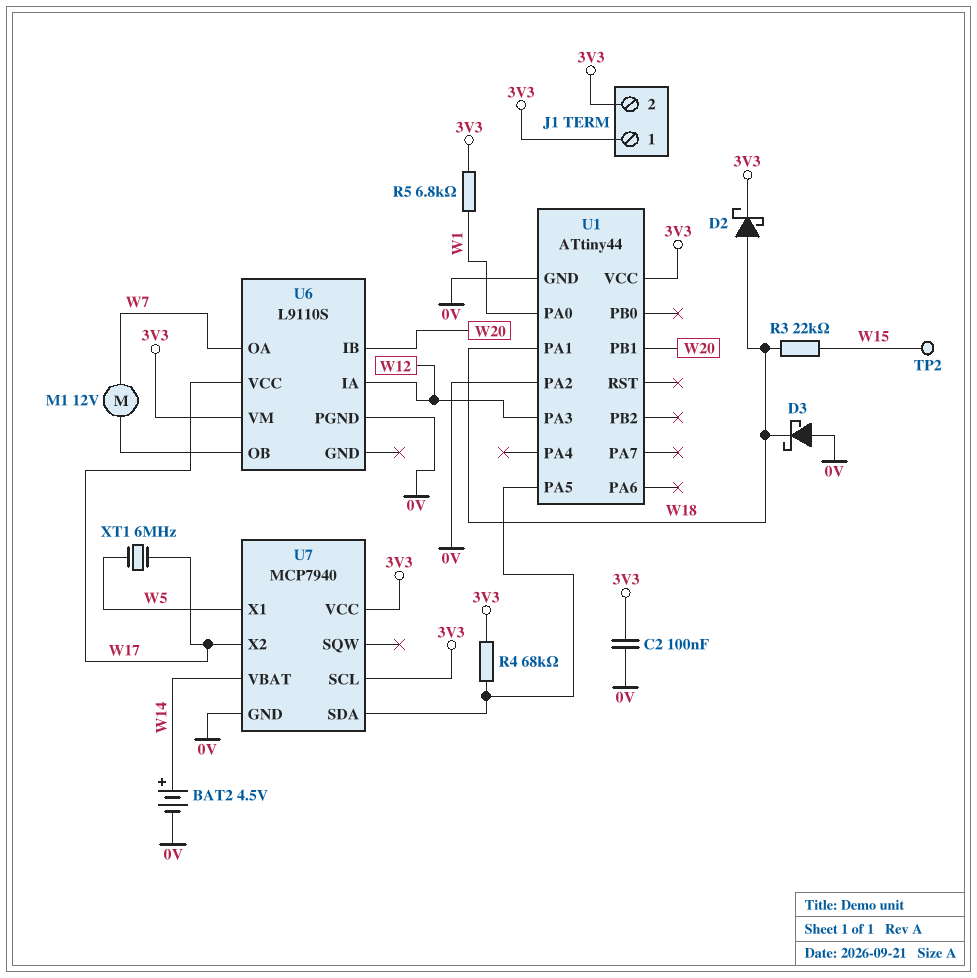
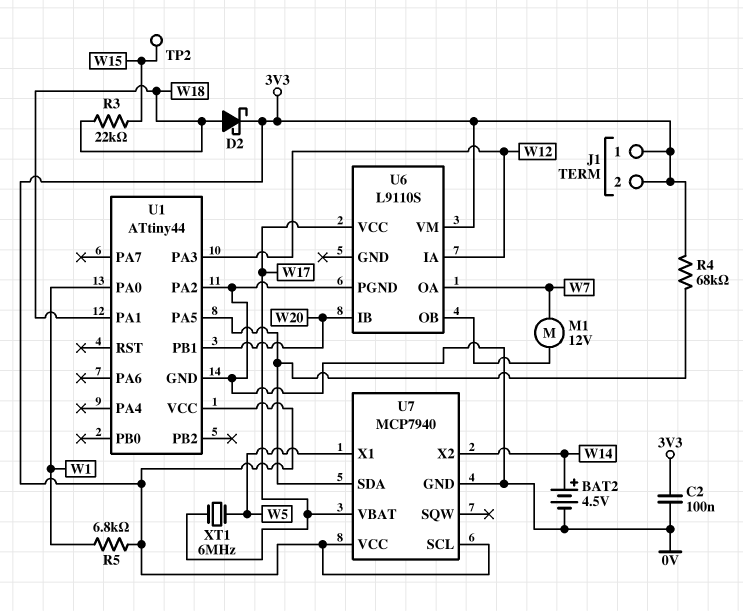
D3: schottky (A 0V, K W18) -> none
U7 pin VBAT: W14 -> W17
U7 pin X2: W17 -> W14

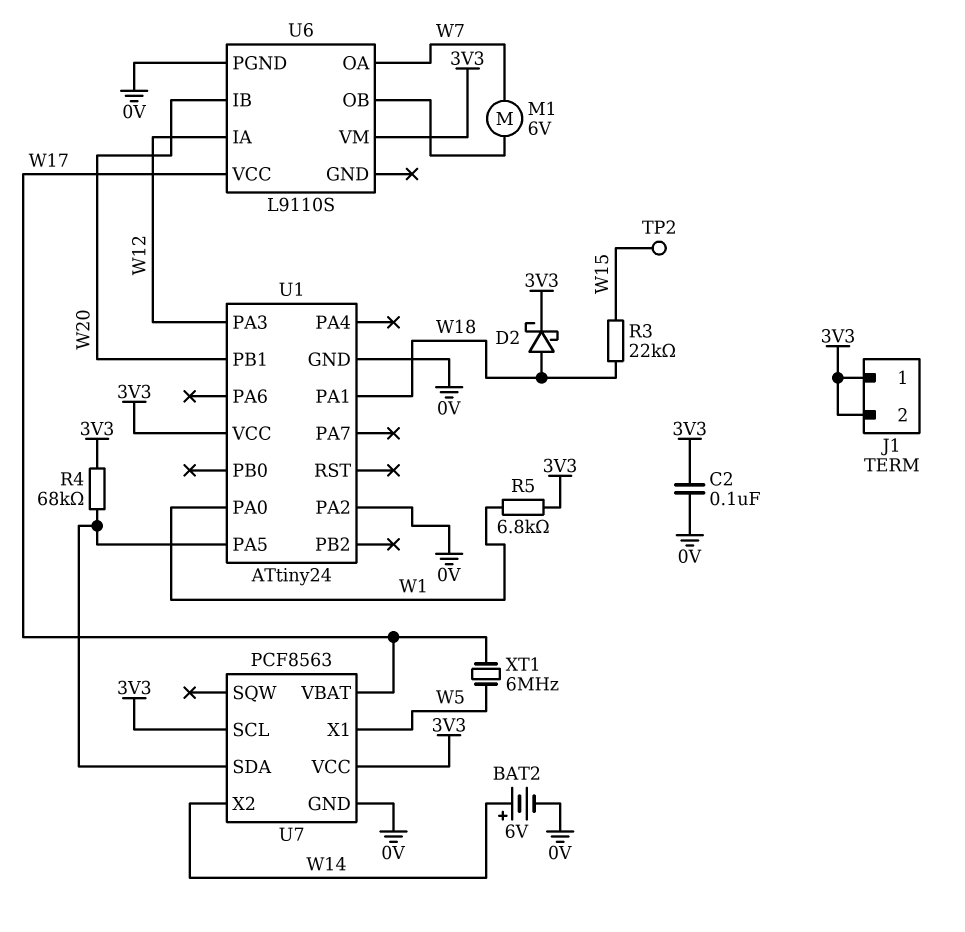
BAT2: 4.5V (plus W14, minus 0V) -> 6V (plus W14, minus 0V)
M1: motor 12V (U6/OB, W7) -> motor 6V (U6/OB, W7)
U1: ATtiny44 -> ATtiny24
U7: MCP7940 -> PCF8563

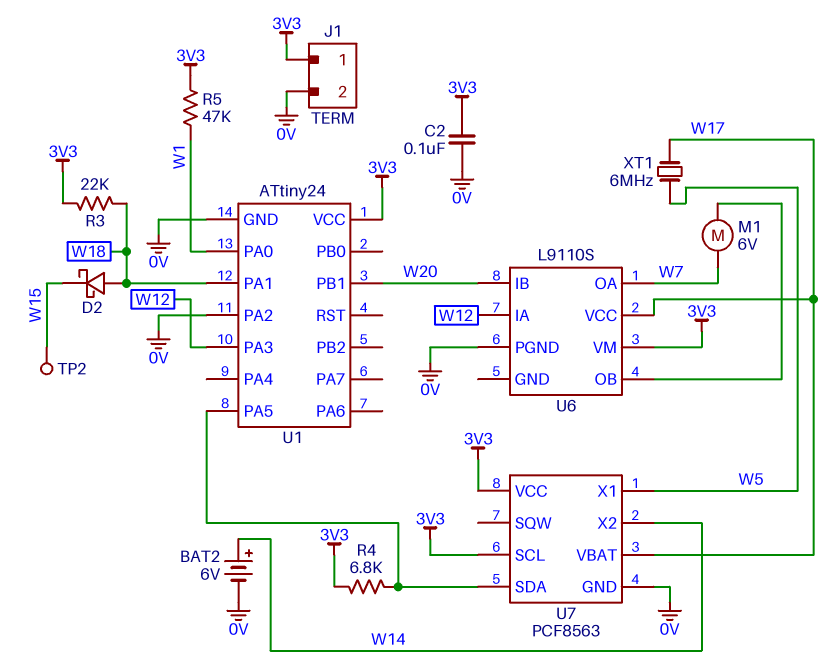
D2: schottky (A W18, K 3V3) -> schottky (A W18, K W15)
J1 pin 2: 3V3 -> 0V
R3: 22k (W15, W18) -> 22k (3V3, W18)
R4: 68k (3V3, U1/PA5) -> 6.8k (3V3, U1/PA5)
R5: 6.8k (3V3, W1) -> 47k (3V3, W1)

